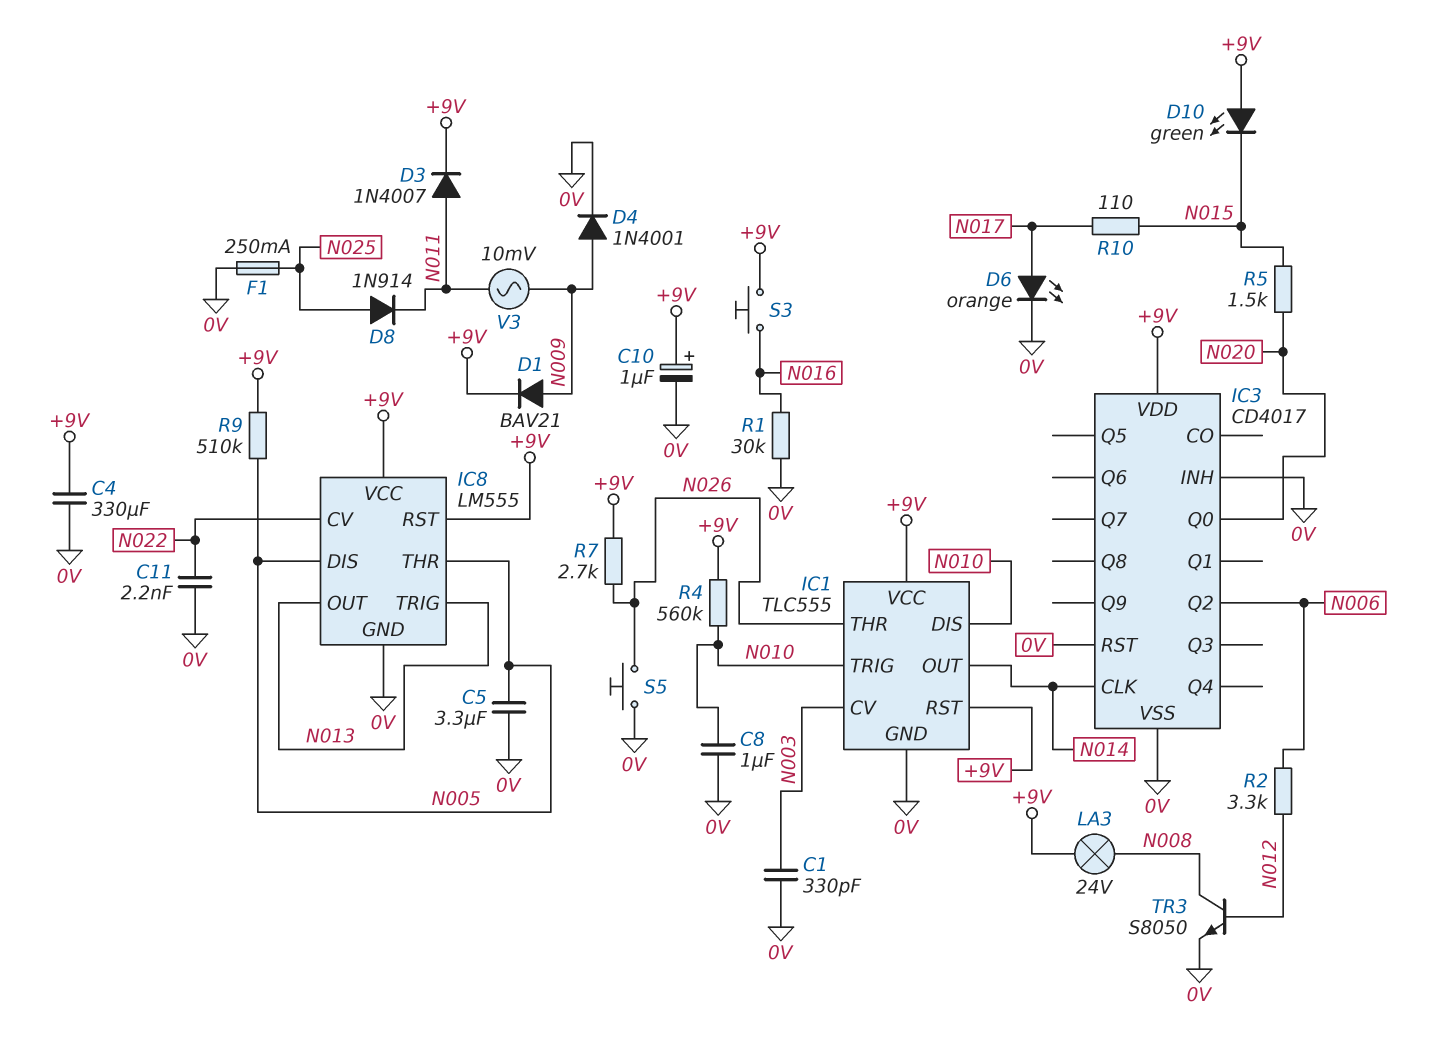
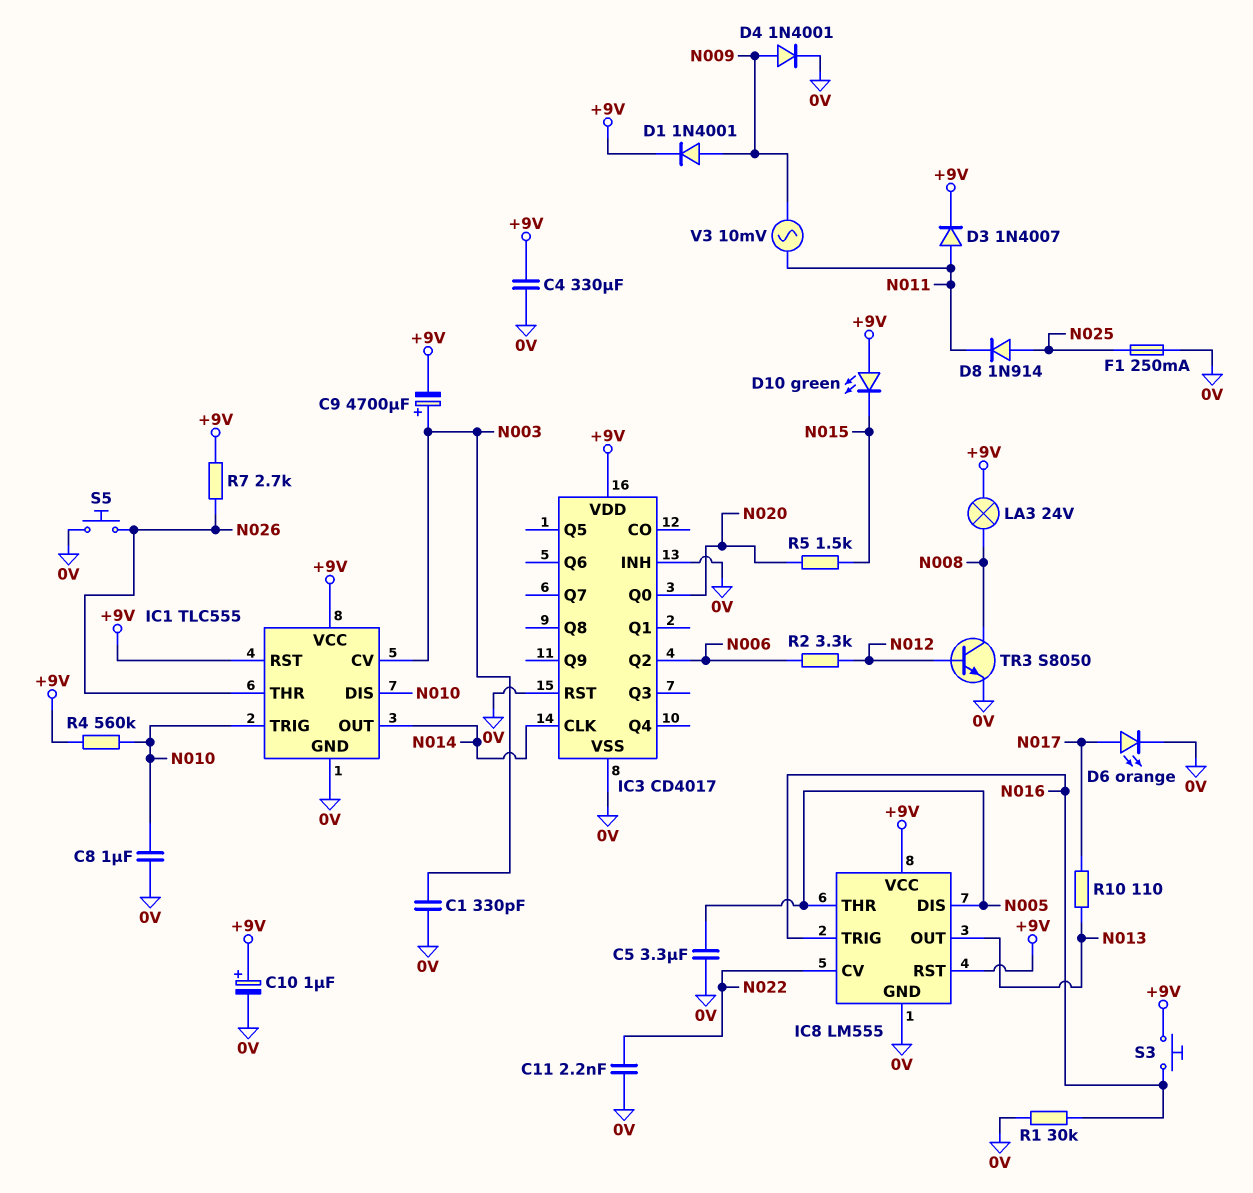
C9: none -> 4700uF (plus N003, minus +9V)
D1: diode BAV21 (A N009, K +9V) -> diode 1N4001 (A N009, K +9V)
IC8 pin TRIG: N013 -> N016
R9: 510k (+9V, N005) -> none
R10: 110 (N015, N017) -> 110 (N013, N017)

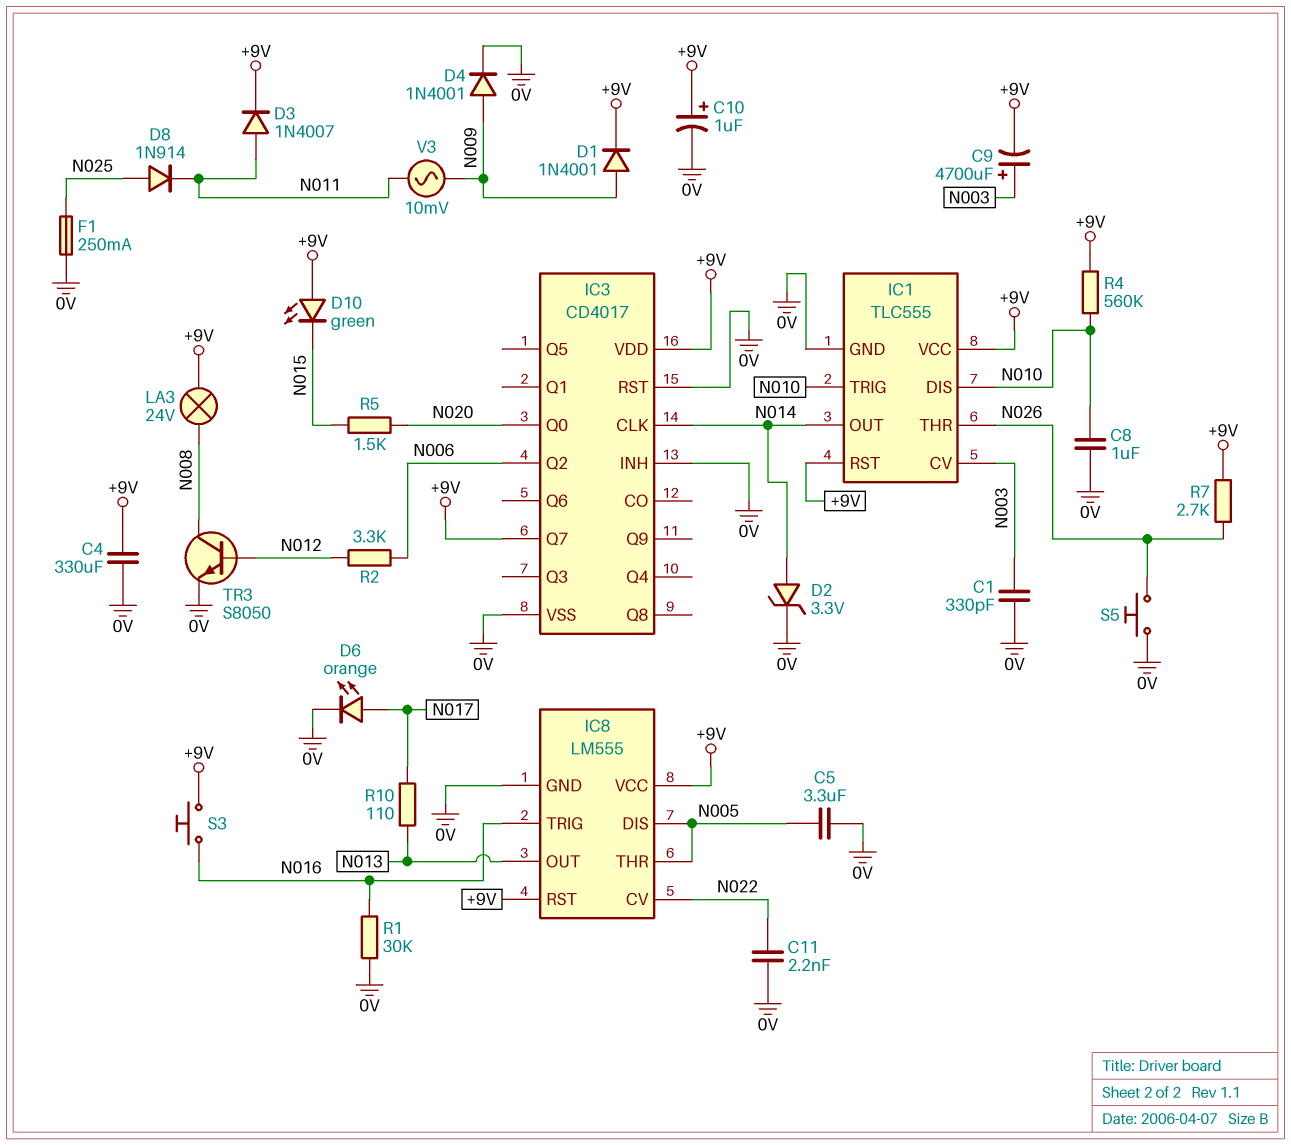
D2: none -> zener 3.3V (A N014, K 0V)
IC3 pin Q7: none -> +9V

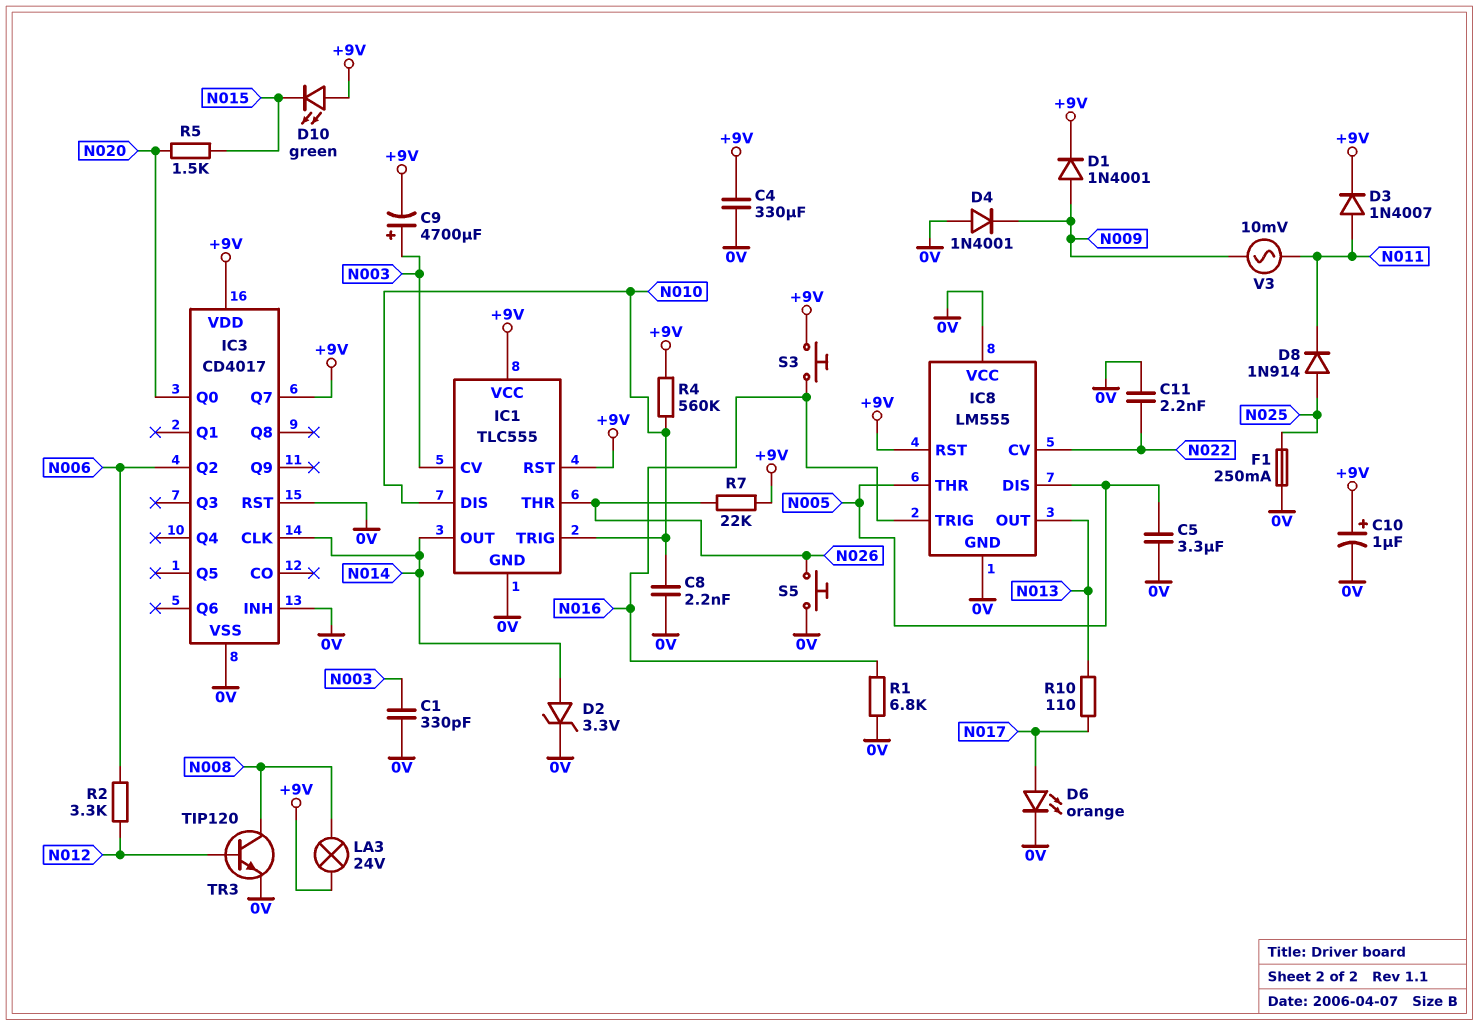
C8: 1uF (0V, N010) -> 2.2nF (0V, N010)
D4: diode 1N4001 (A N009, K 0V) -> diode 1N4001 (A 0V, K N009)
IC8 pin VCC: +9V -> 0V
R1: 30k (0V, N016) -> 6.8k (0V, N016)
R7: 2.7k (+9V, N026) -> 22k (+9V, N026)
TR3: NPN S8050 (B N012, C N008, E 0V) -> NPN TIP120 (B N012, C N008, E 0V)

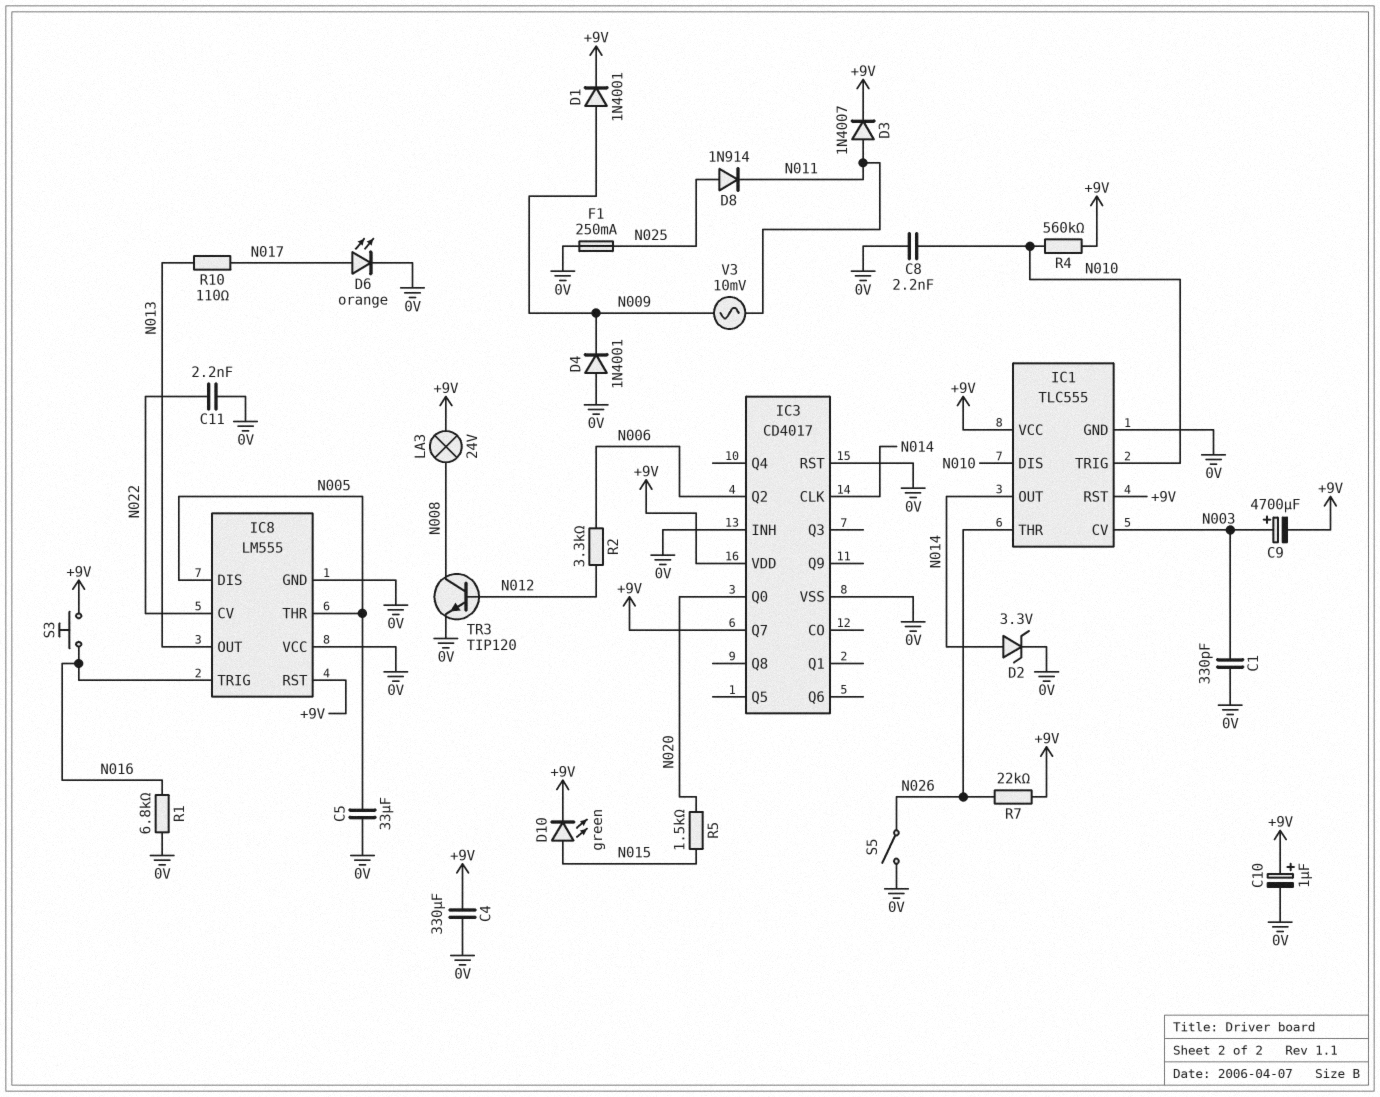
C5: 3.3uF (0V, N005) -> 33uF (0V, N005)
D10: LED green (A +9V, K N015) -> LED green (A N015, K +9V)
S5: button (0V, N026) -> switch (0V, N026)

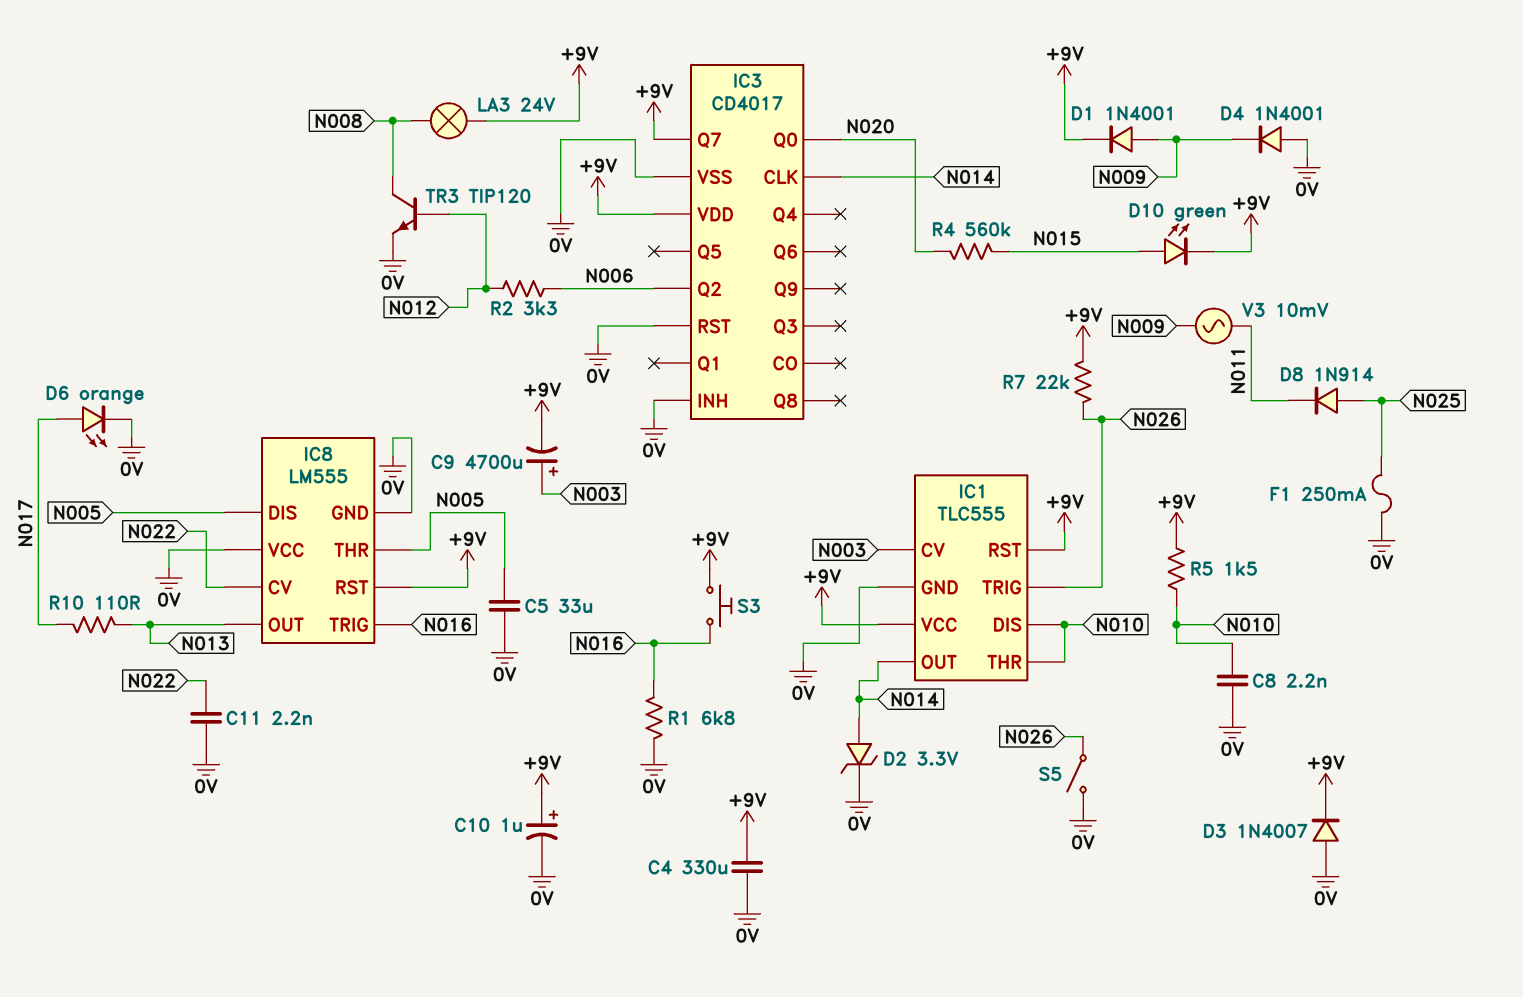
C1: 330pF (0V, N003) -> none
D3: diode 1N4007 (A N011, K +9V) -> diode 1N4007 (A 0V, K +9V)
IC1 pin THR: N026 -> N010
IC1 pin TRIG: N010 -> N026
R4: 560k (+9V, N010) -> 560k (N015, N020)
R5: 1.5k (N015, N020) -> 1.5k (+9V, N010)

